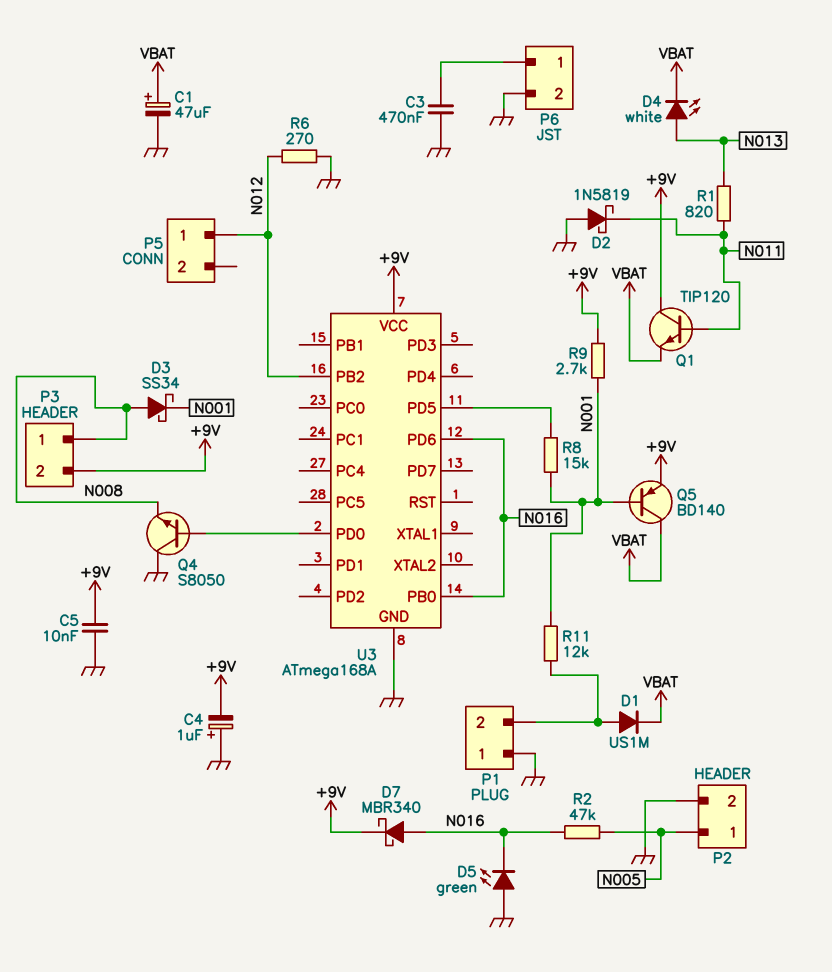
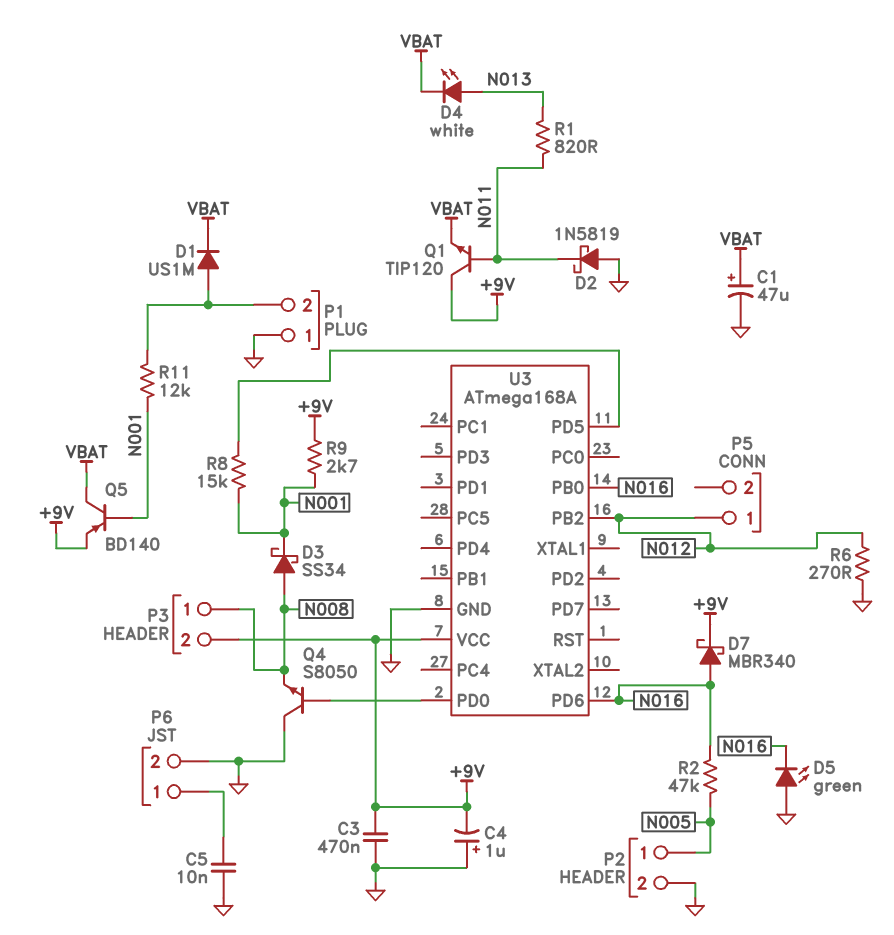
C3: 470nF (GND, P6/1) -> 470nF (+9V, GND)
C5: 10nF (+9V, GND) -> 10nF (GND, P6/1)

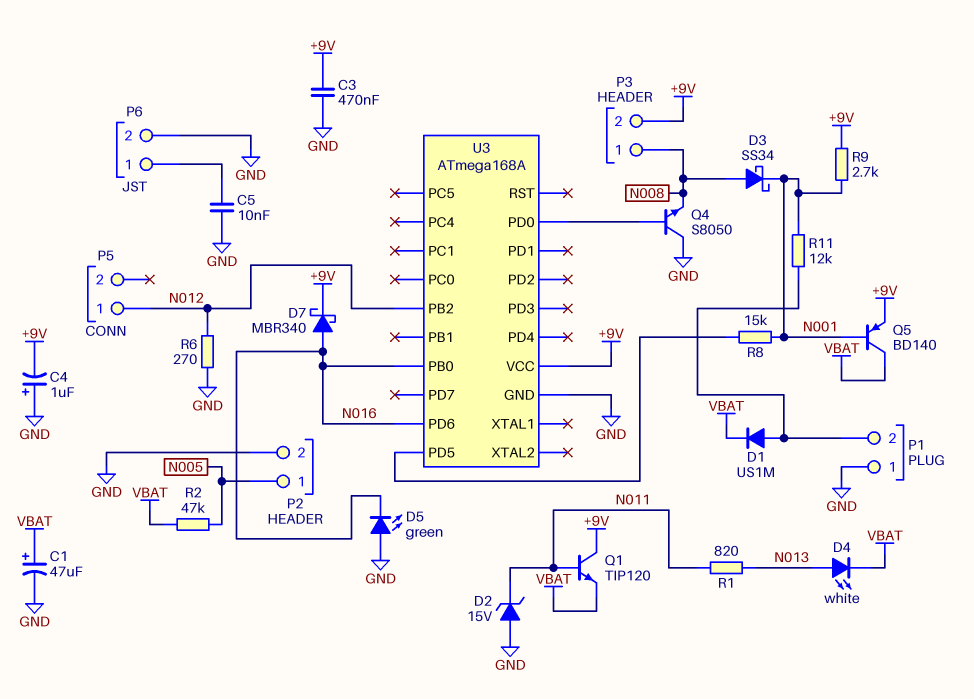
D2: schottky 1N5819 (A GND, K N011) -> zener 15V (A GND, K N011)
R2: 47k (N005, N016) -> 47k (N005, VBAT)

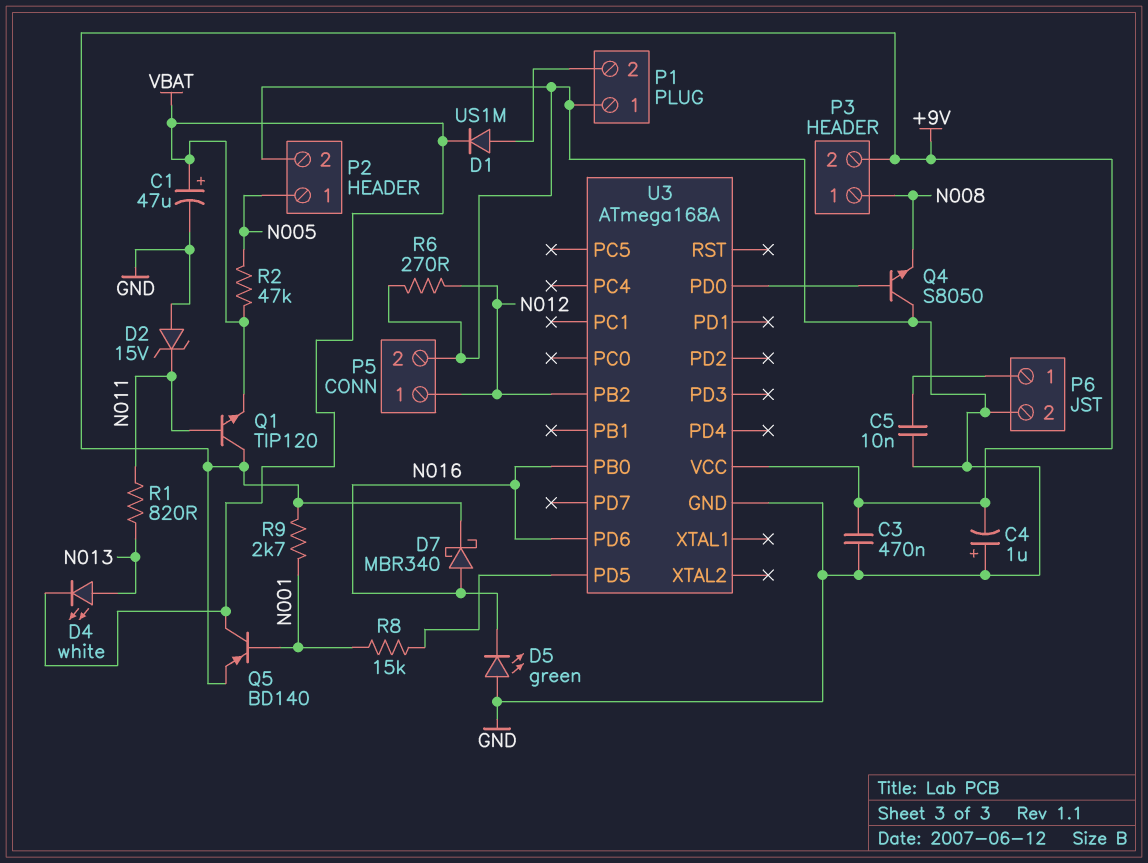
D3: schottky SS34 (A N008, K N001) -> none
P5 pin 2: none -> GND
R11: 12k (N001, P1/2) -> none

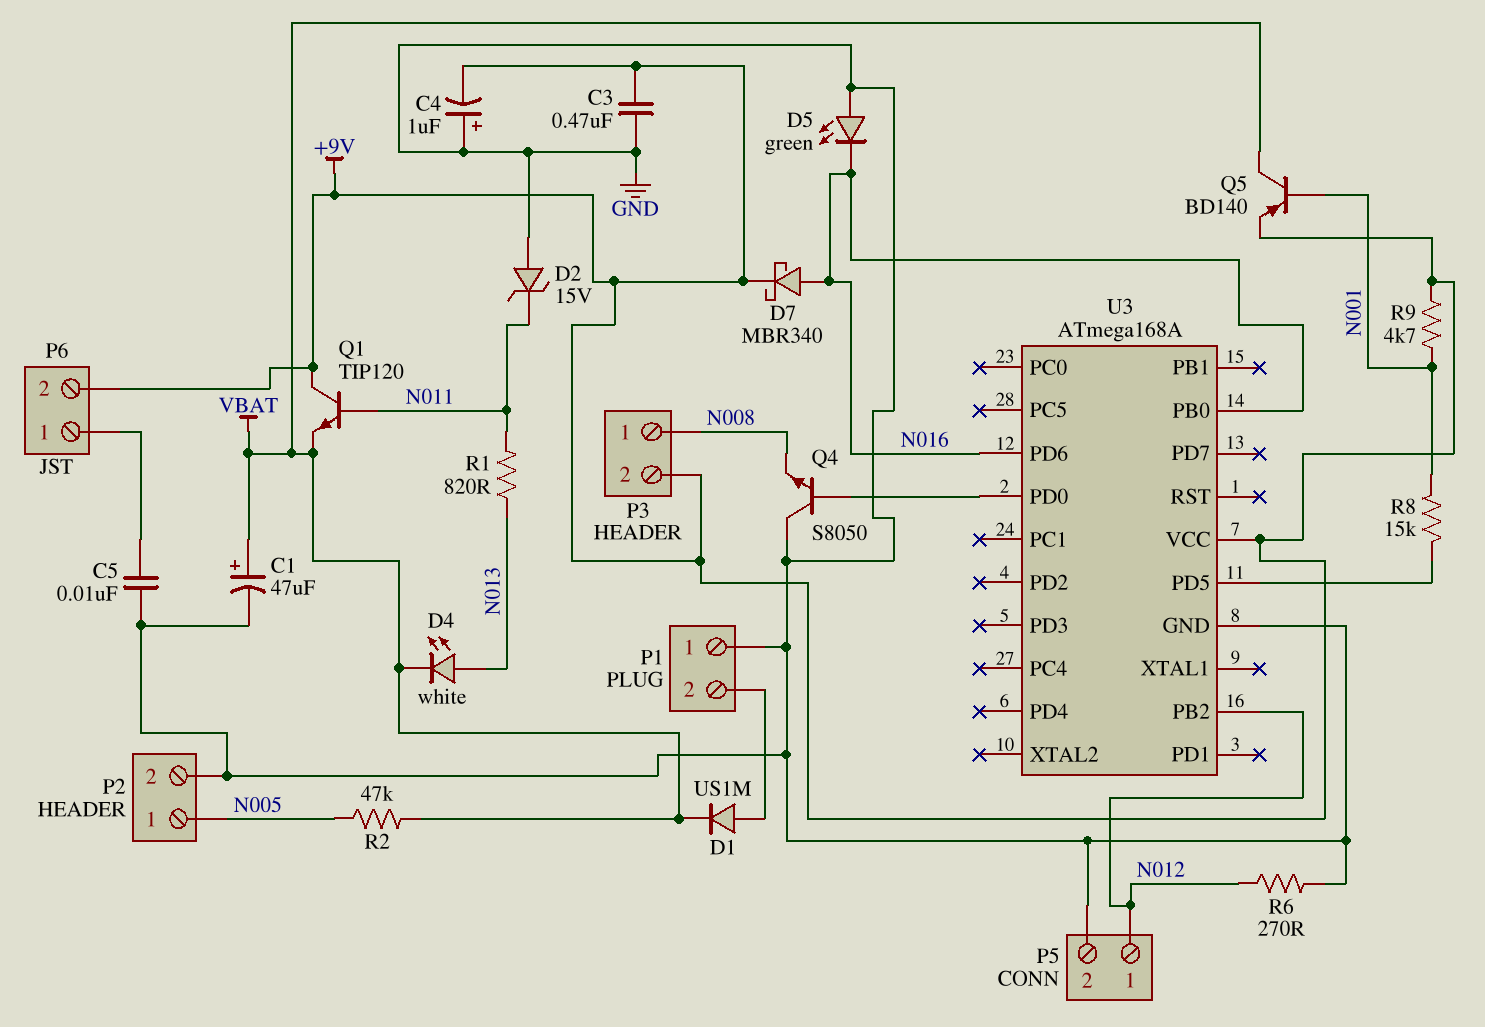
P6 pin 2: GND -> +9V
R9: 2.7k (+9V, N001) -> 4.7k (+9V, N001)

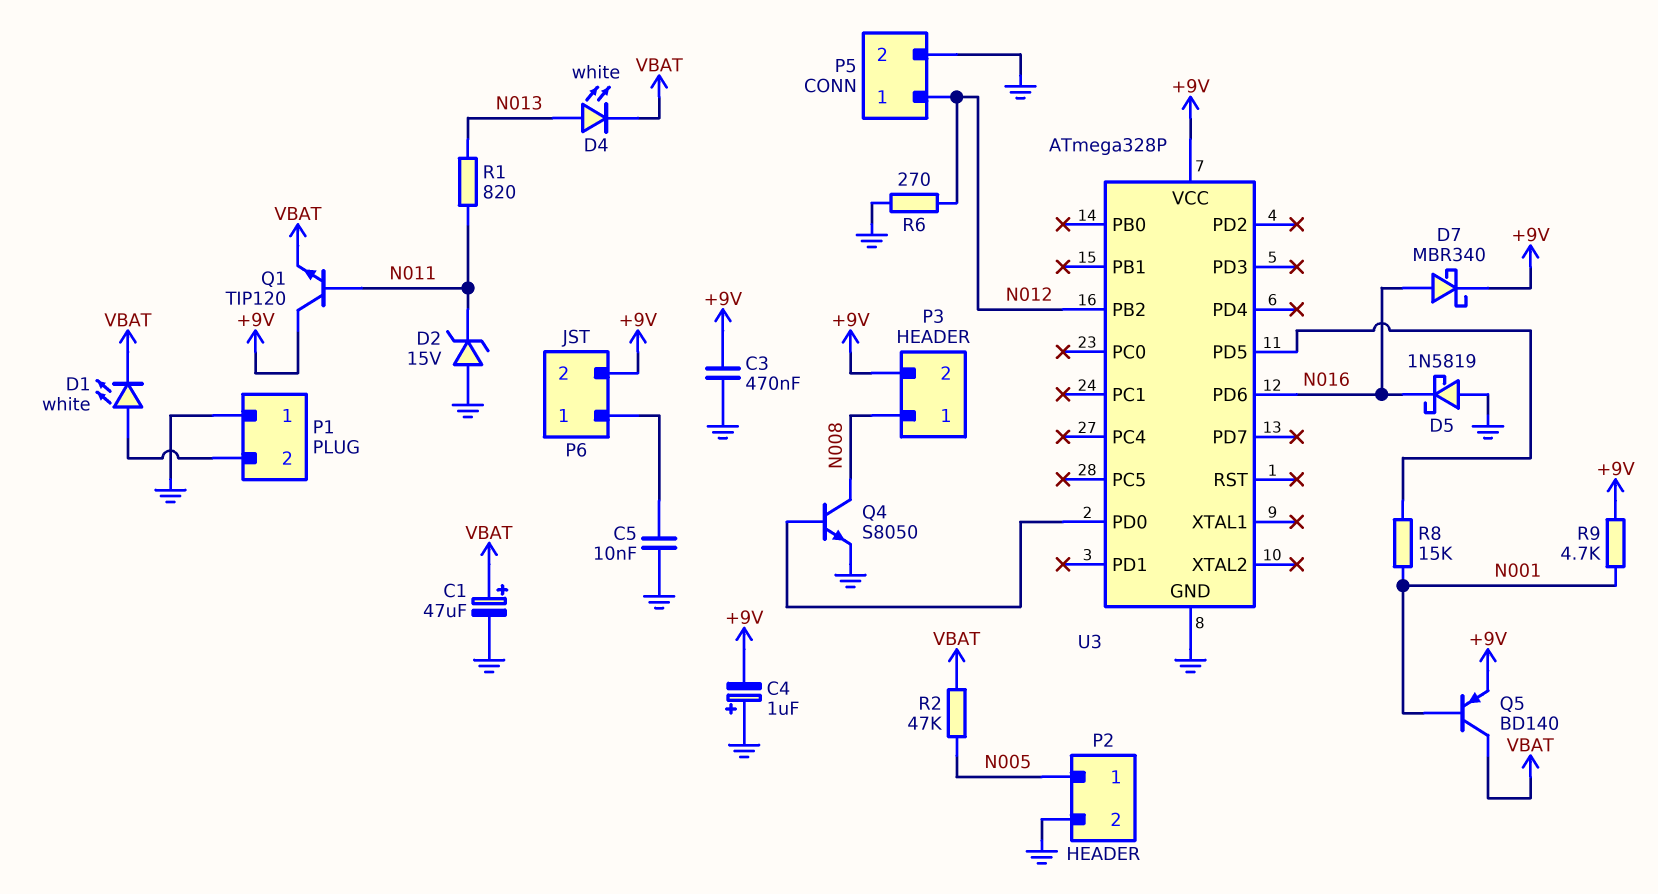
D1: diode US1M (A P1/2, K VBAT) -> LED white (A P1/2, K VBAT)
D5: LED green (A GND, K N016) -> schottky 1N5819 (A GND, K N016)
Q4: NPN S8050 (B U3/PD0, C GND, E N008) -> NPN S8050 (B U3/PD0, C N008, E GND)
U3: ATmega168A -> ATmega328P
U3 pin PB0: N016 -> none

